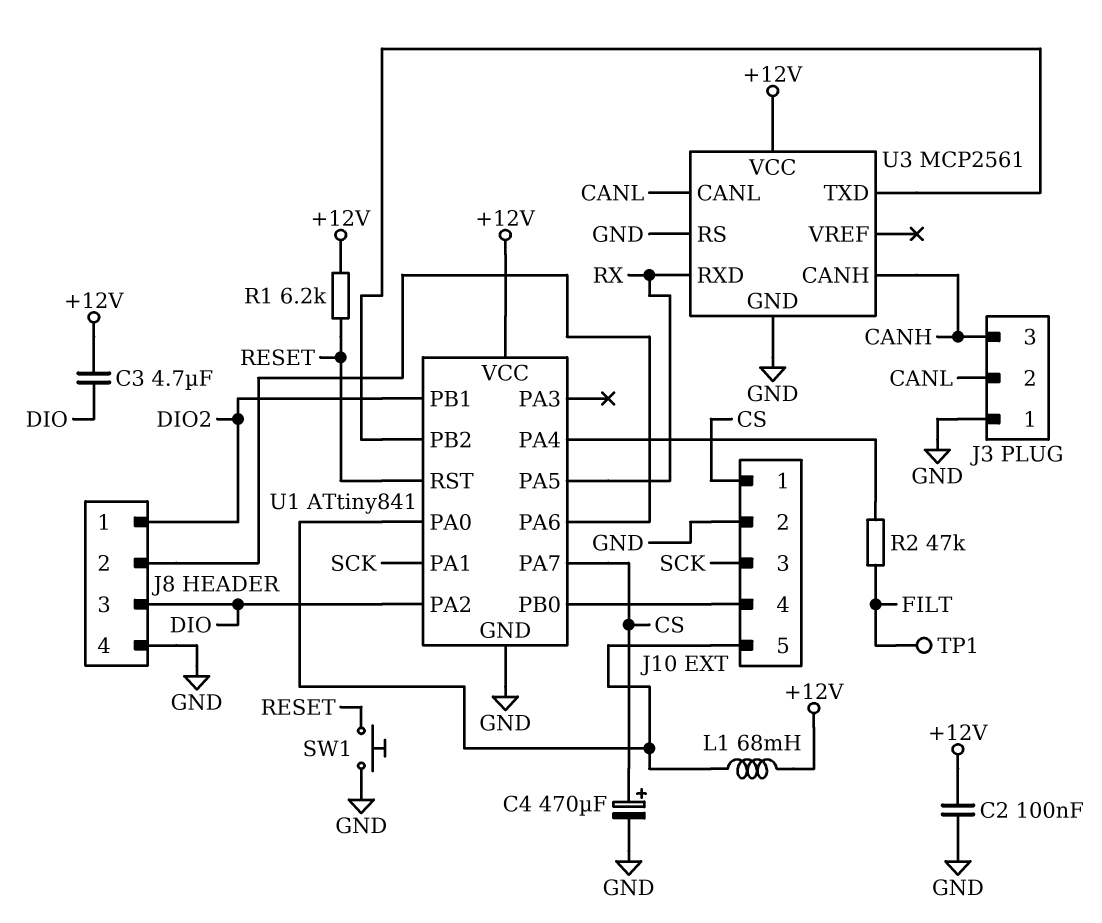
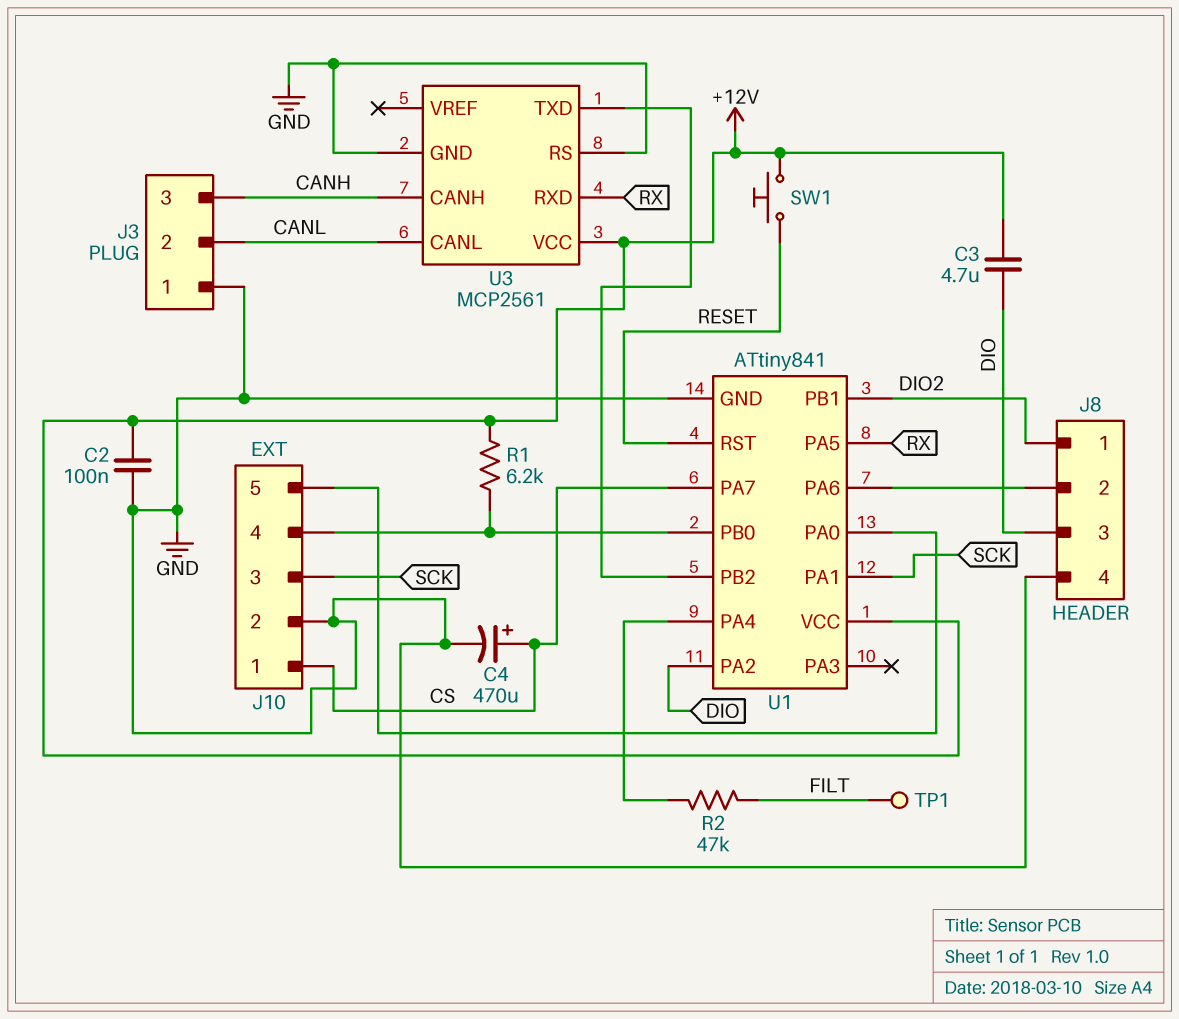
L1: 68mH (+12V, J10/5) -> none
R1: 6.2k (+12V, RESET) -> 6.2k (+12V, J10/4)
SW1: button (GND, RESET) -> button (+12V, RESET)

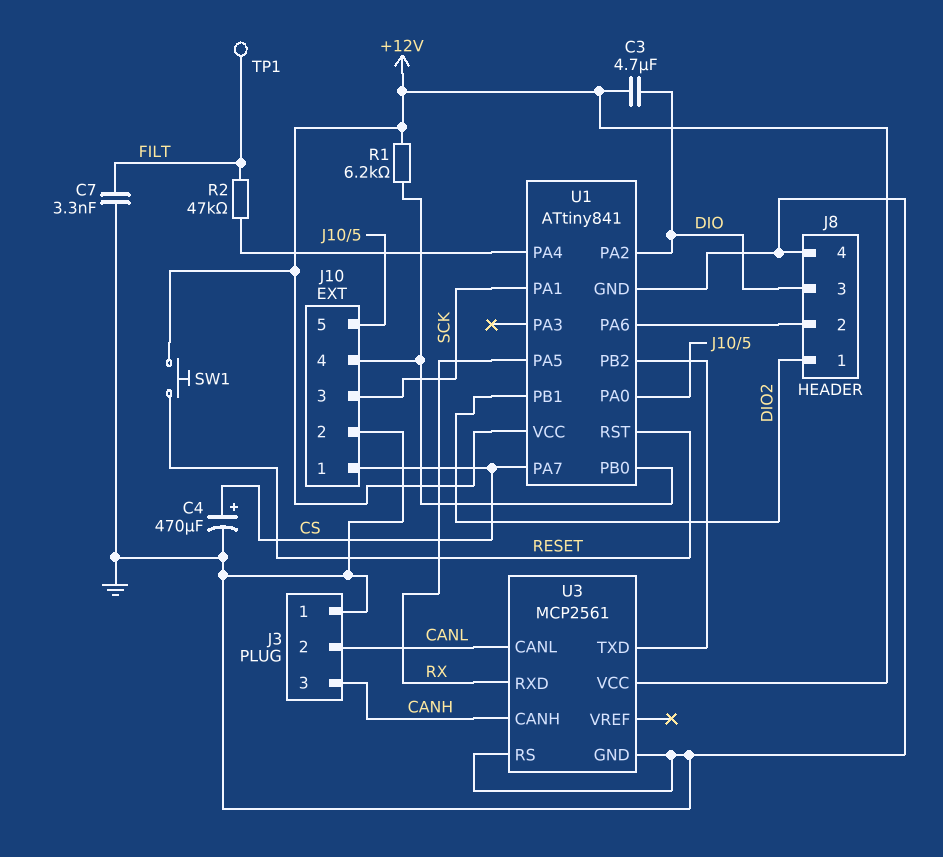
C2: 100nF (+12V, GND) -> none
C7: none -> 3.3nF (FILT, GND)

